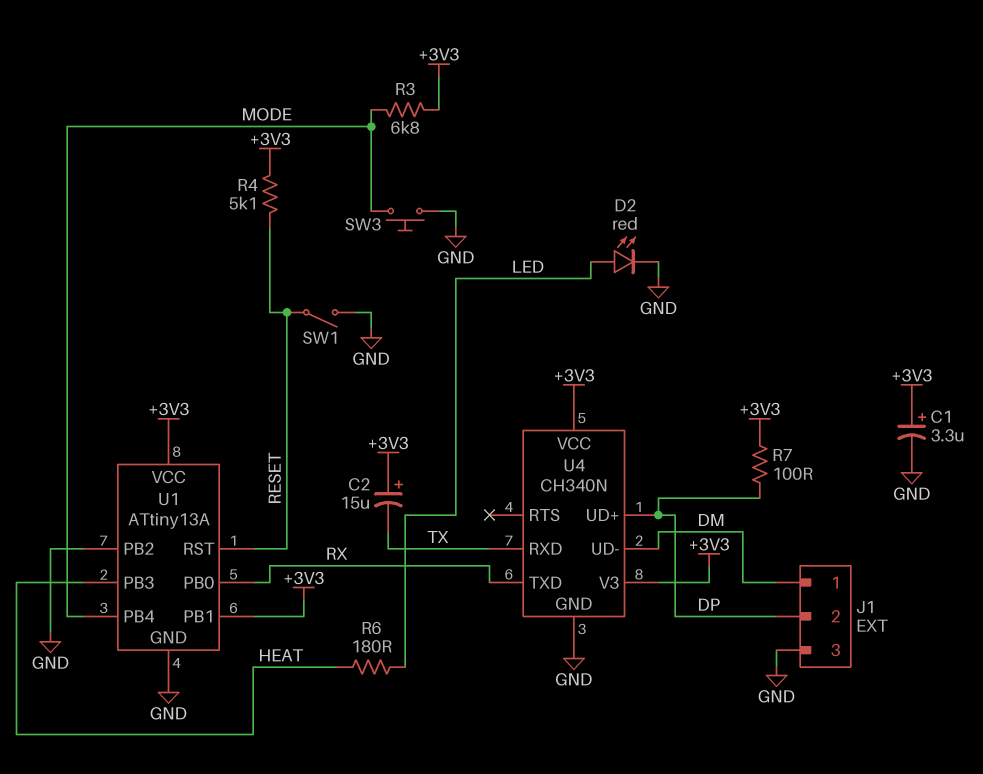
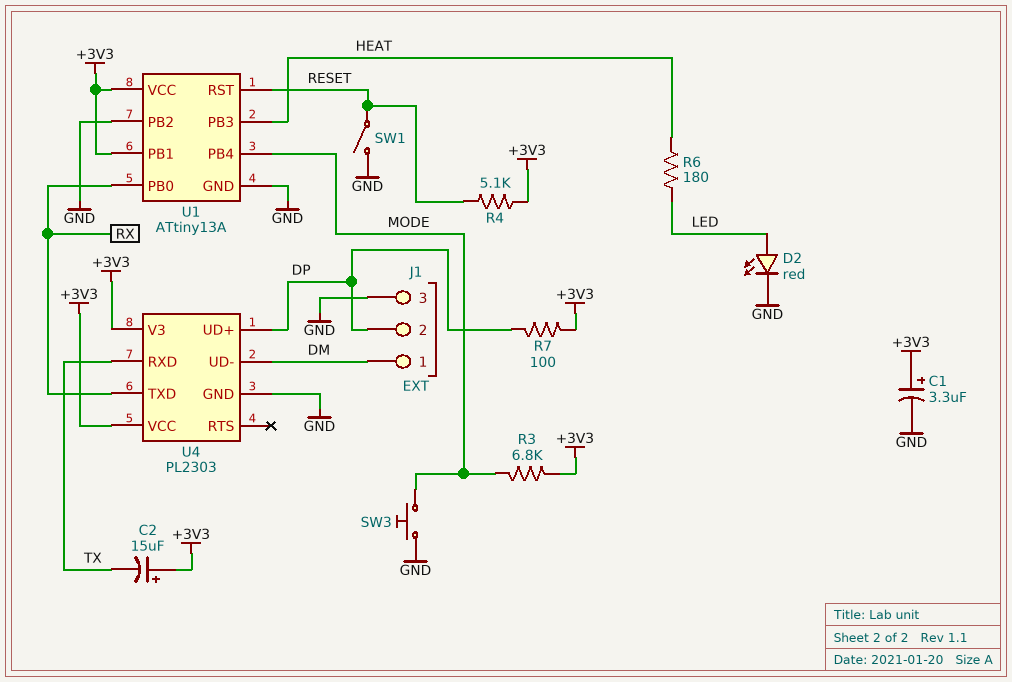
U4: CH340N -> PL2303

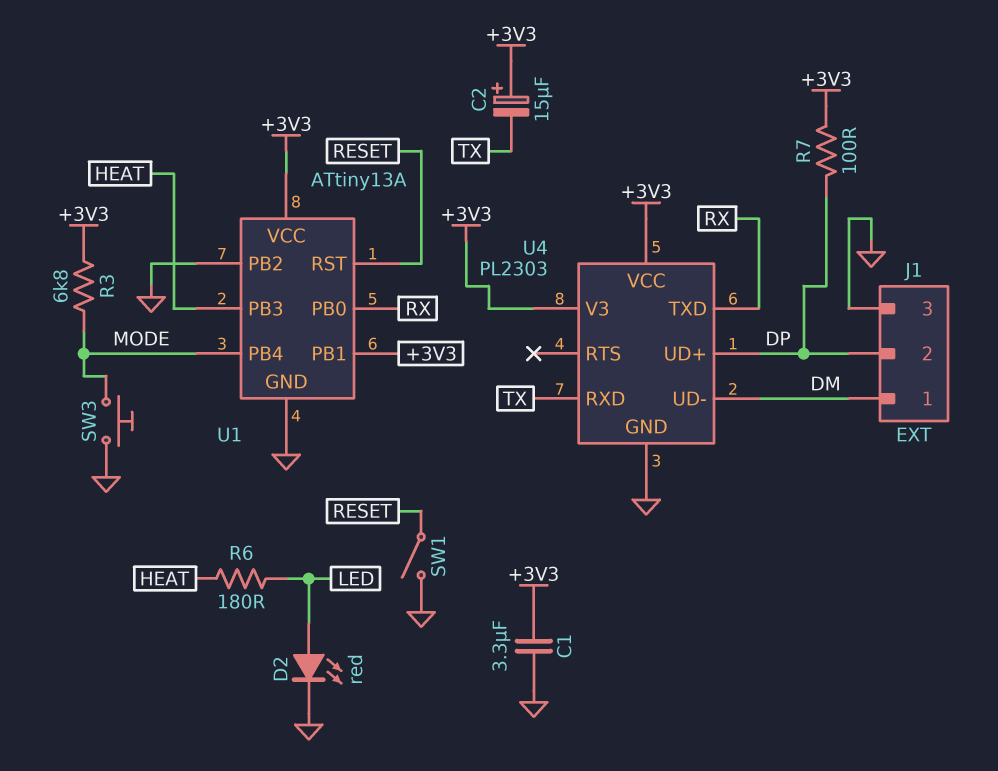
C1: 3.3uF (plus +3V3, minus GND) -> 3.3uF (+3V3, GND)
R4: 5.1k (+3V3, RESET) -> none

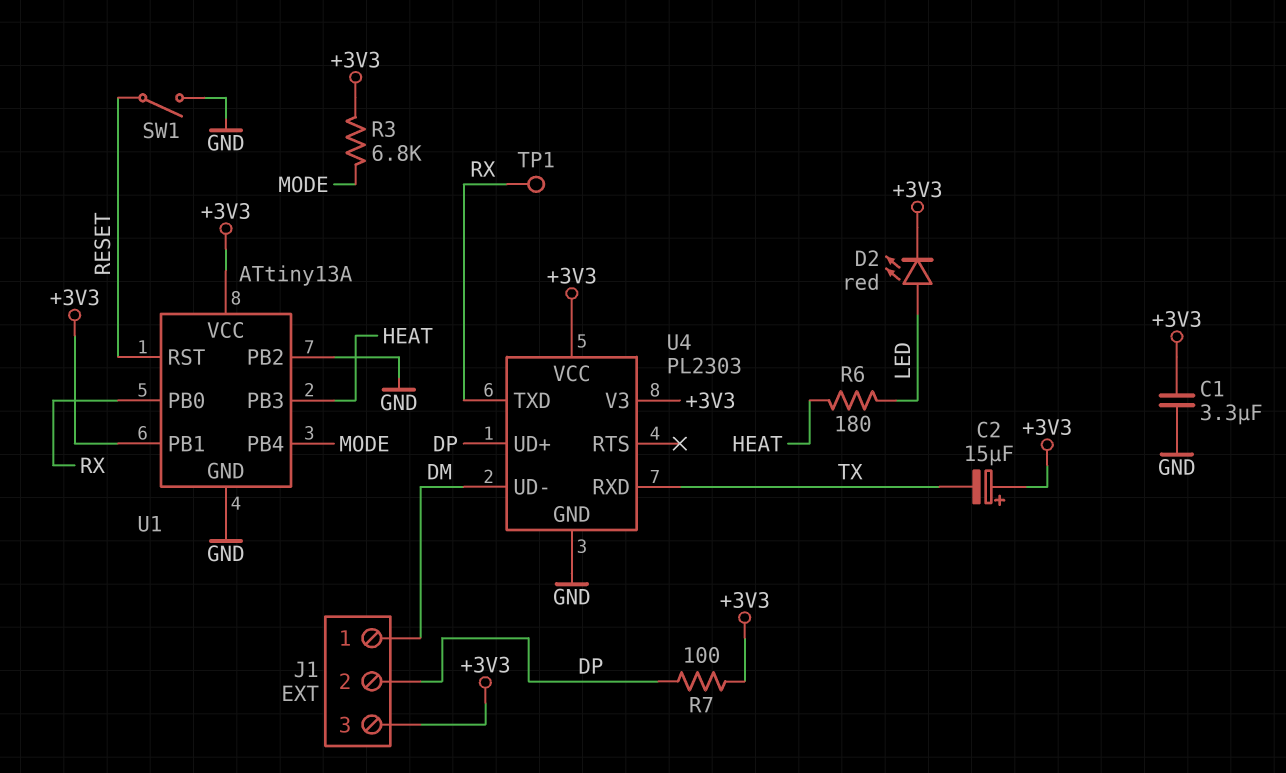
D2: LED red (A LED, K GND) -> LED red (A LED, K +3V3)
J1 pin 3: GND -> +3V3
SW3: button (GND, MODE) -> none
TP1: none -> test point (RX)

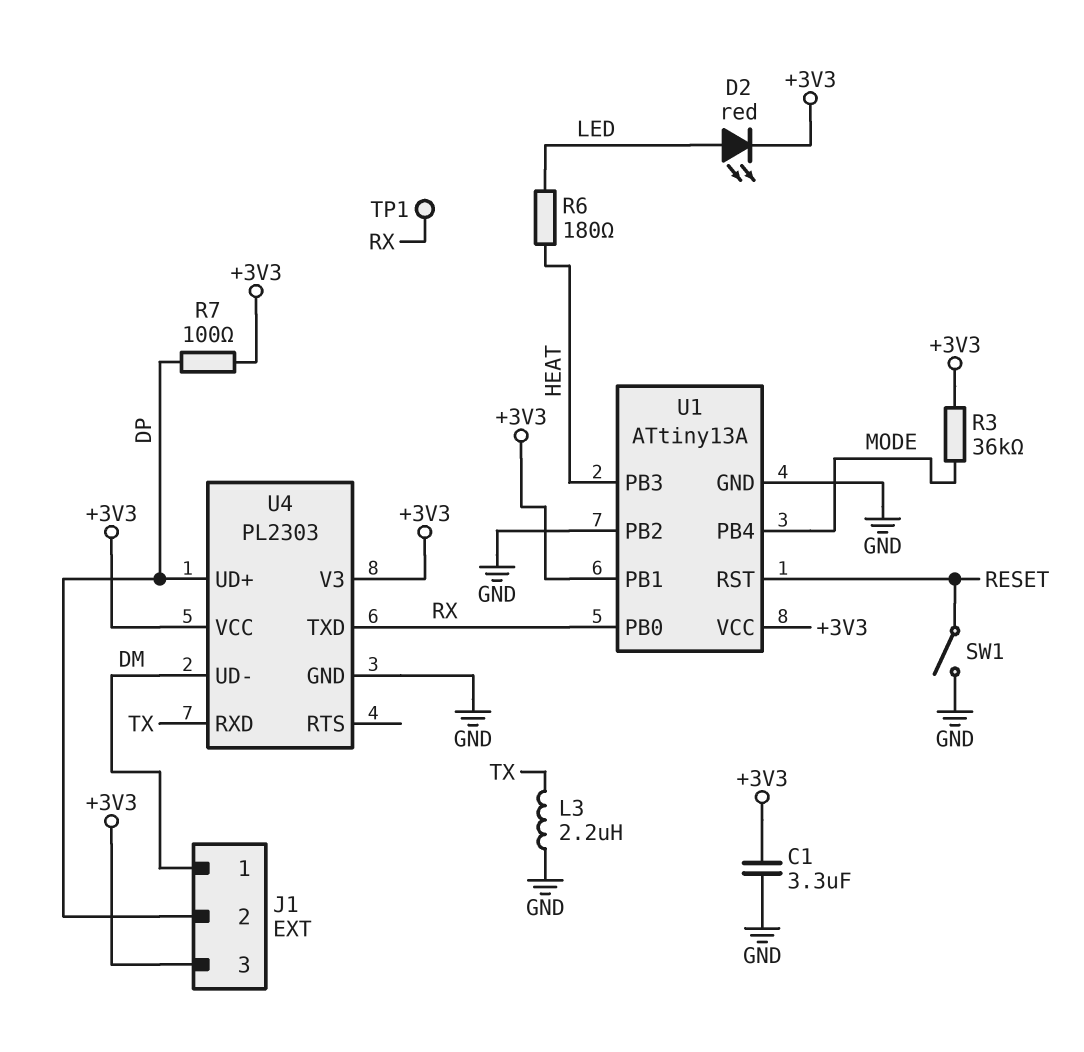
C2: 15uF (plus +3V3, minus TX) -> none
L3: none -> 2.2uH (GND, TX)
R3: 6.8k (+3V3, MODE) -> 36k (+3V3, MODE)

